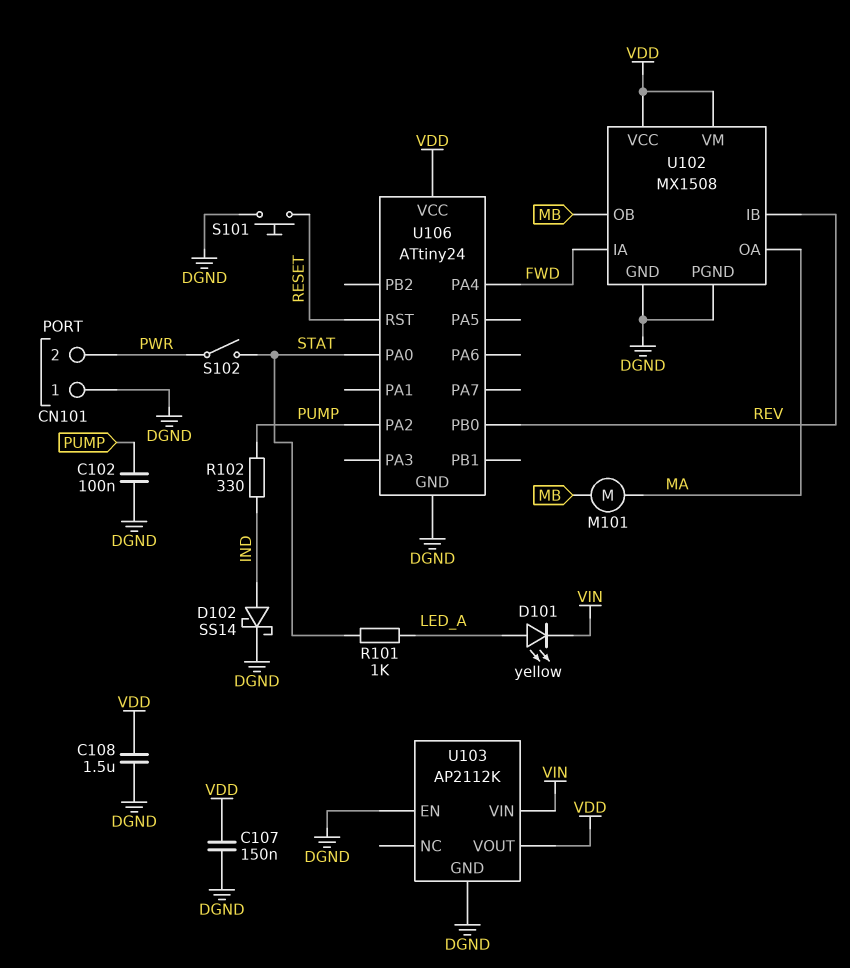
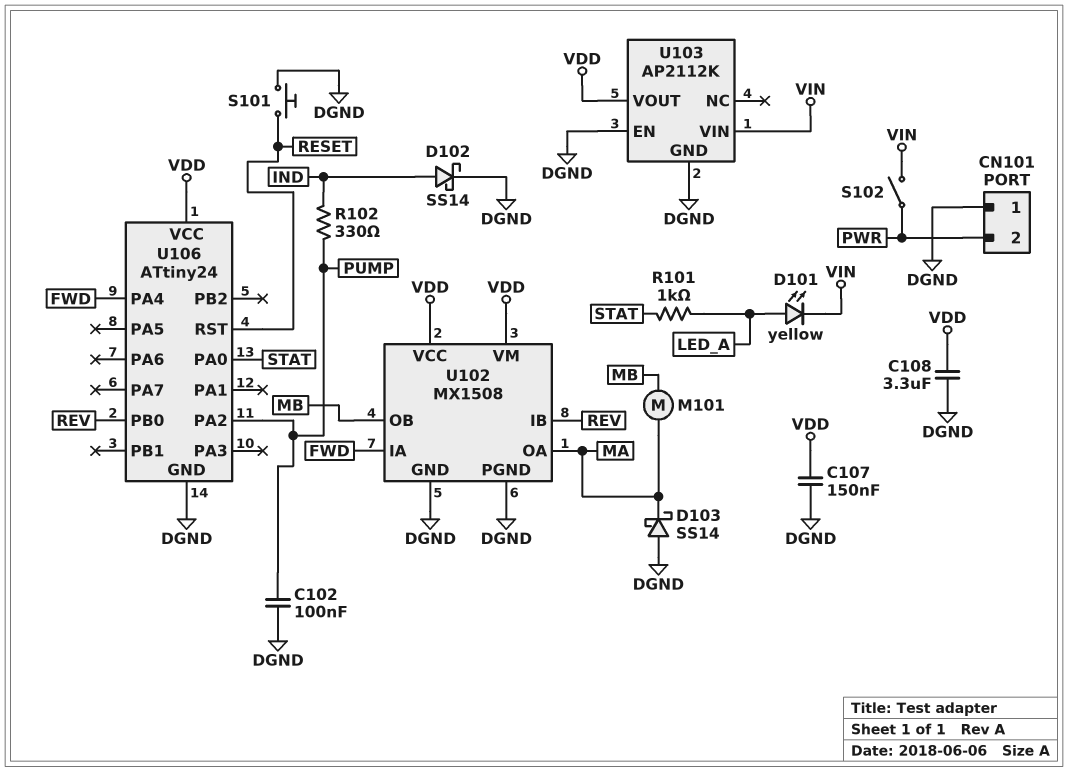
C108: 1.5uF (DGND, VDD) -> 3.3uF (DGND, VDD)
D103: none -> schottky SS14 (A DGND, K MA)
S102: switch (PWR, STAT) -> switch (PWR, VIN)

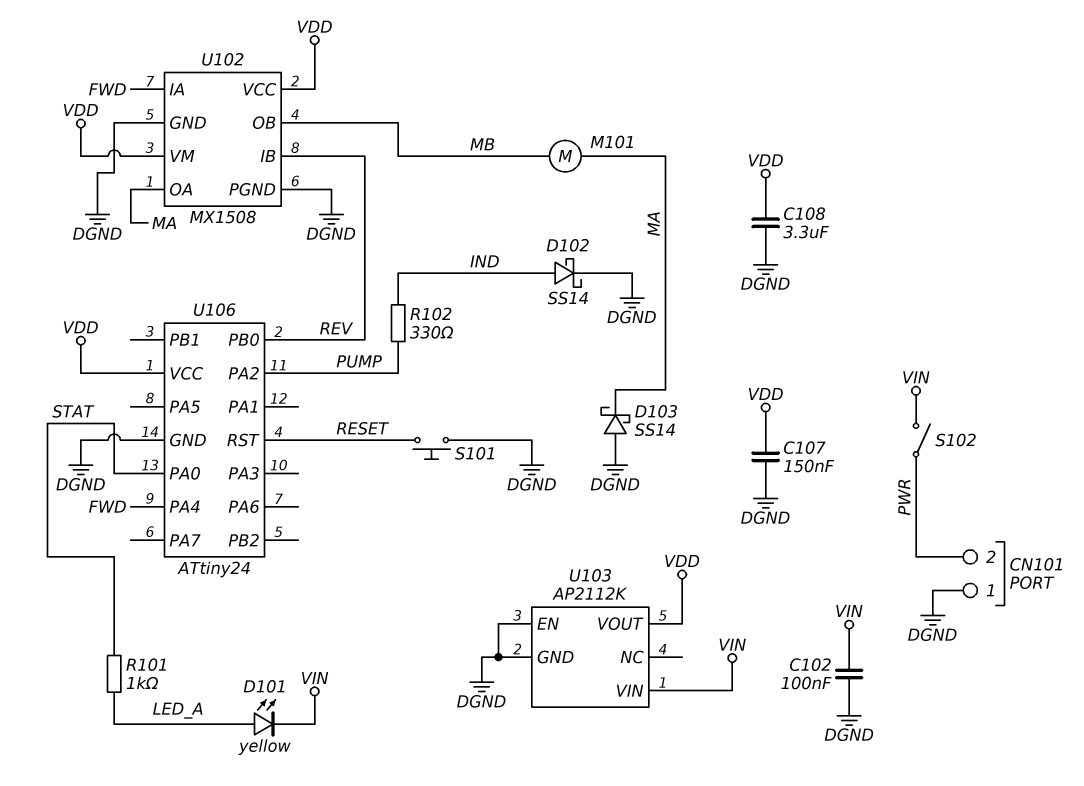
C102: 100nF (DGND, PUMP) -> 100nF (DGND, VIN)

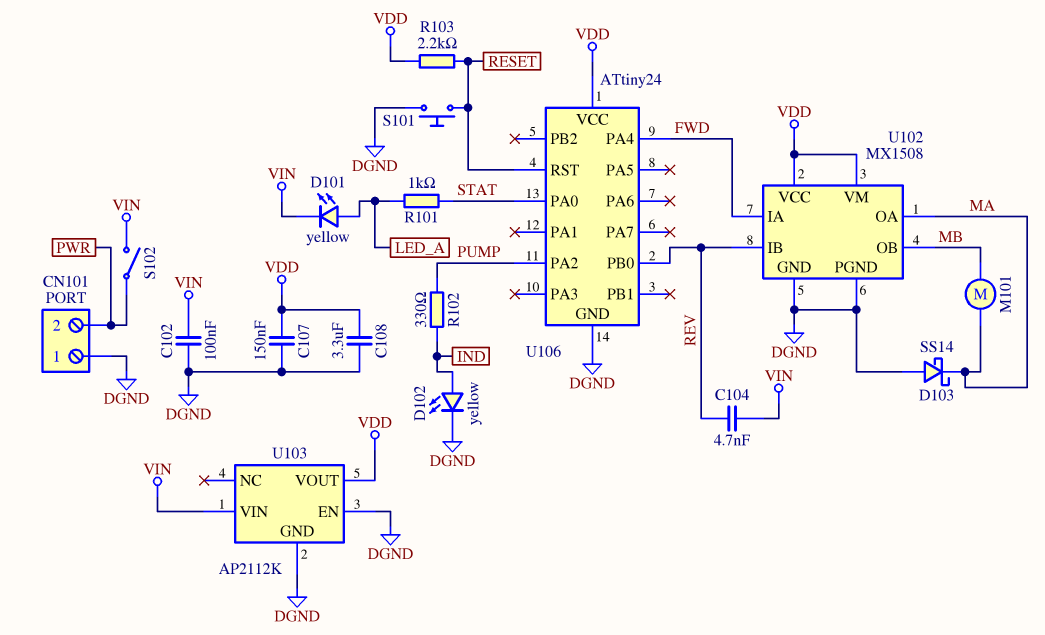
C104: none -> 4.7nF (REV, VIN)
D102: schottky SS14 (A IND, K DGND) -> LED yellow (A IND, K DGND)
R103: none -> 2.2k (RESET, VDD)

